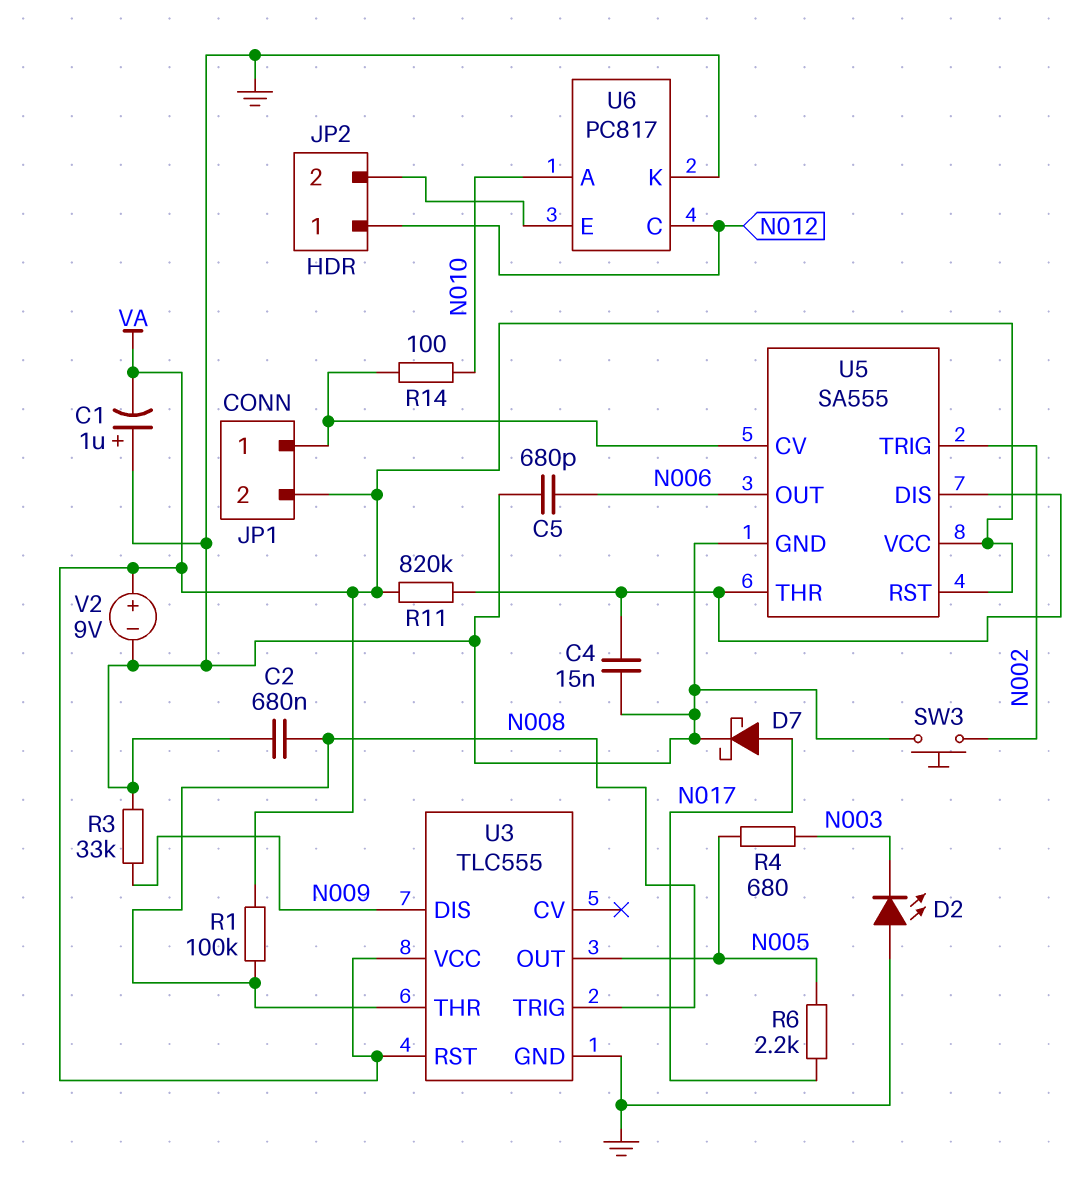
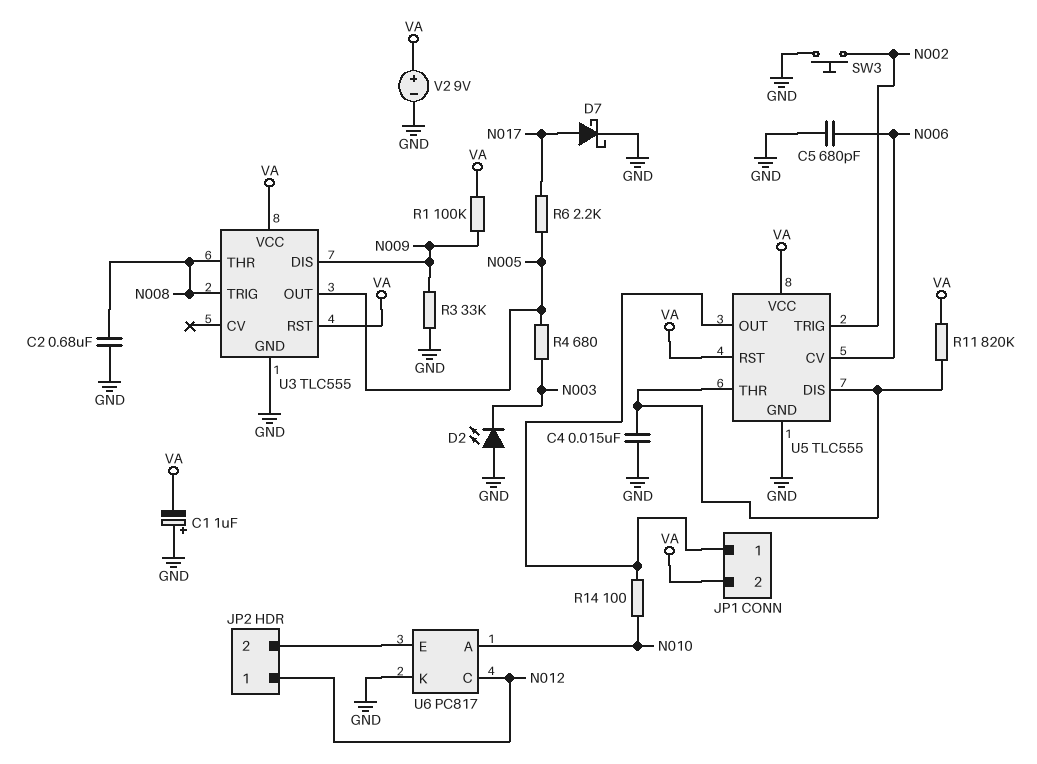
R1: 100k (N008, VA) -> 100k (N009, VA)
U5: SA555 -> TLC555
U5 pin CV: JP1/1 -> N006
U5 pin OUT: N006 -> JP1/1

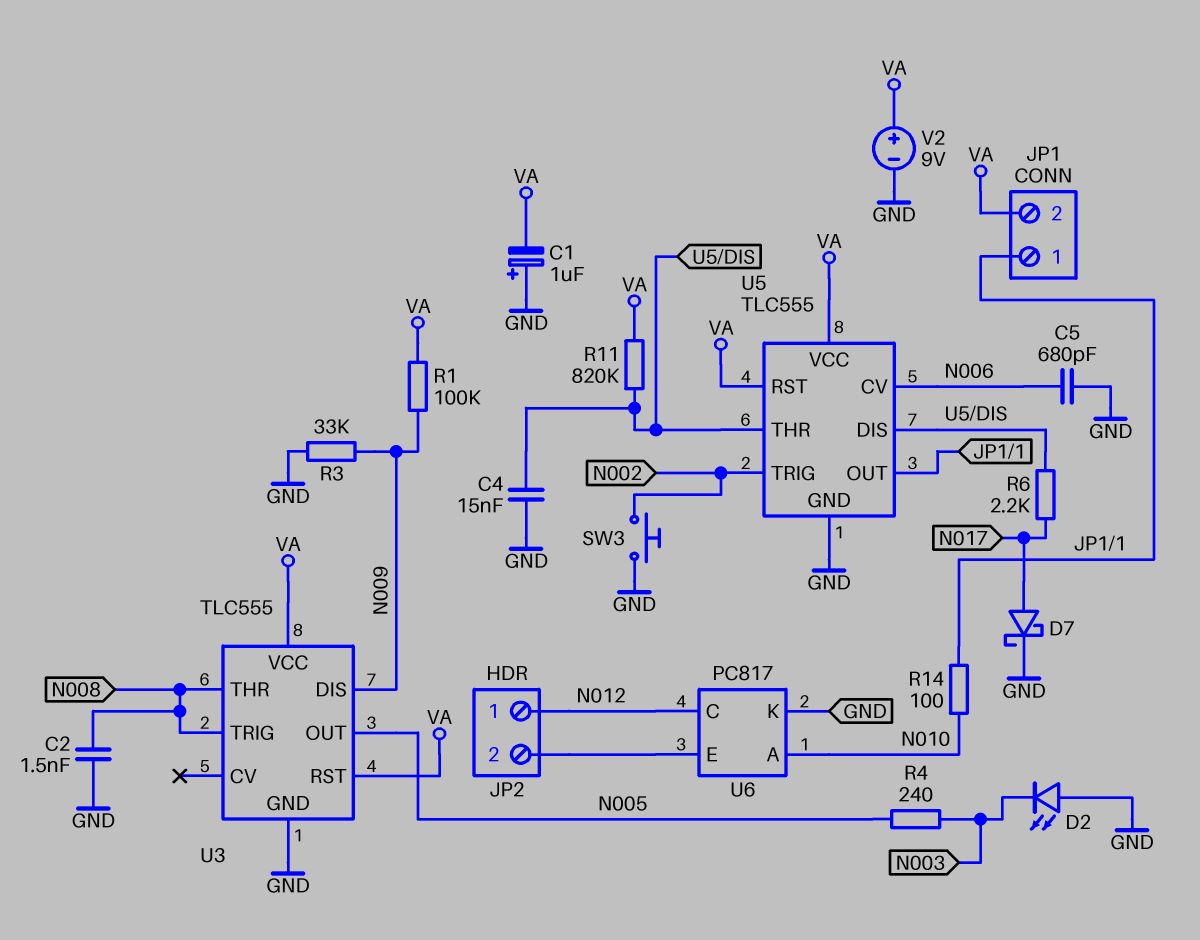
C2: 680nF (GND, N008) -> 1.5nF (GND, N008)
R4: 680 (N003, N005) -> 240 (N003, N005)
R6: 2.2k (N005, N017) -> 2.2k (N017, U5/DIS)

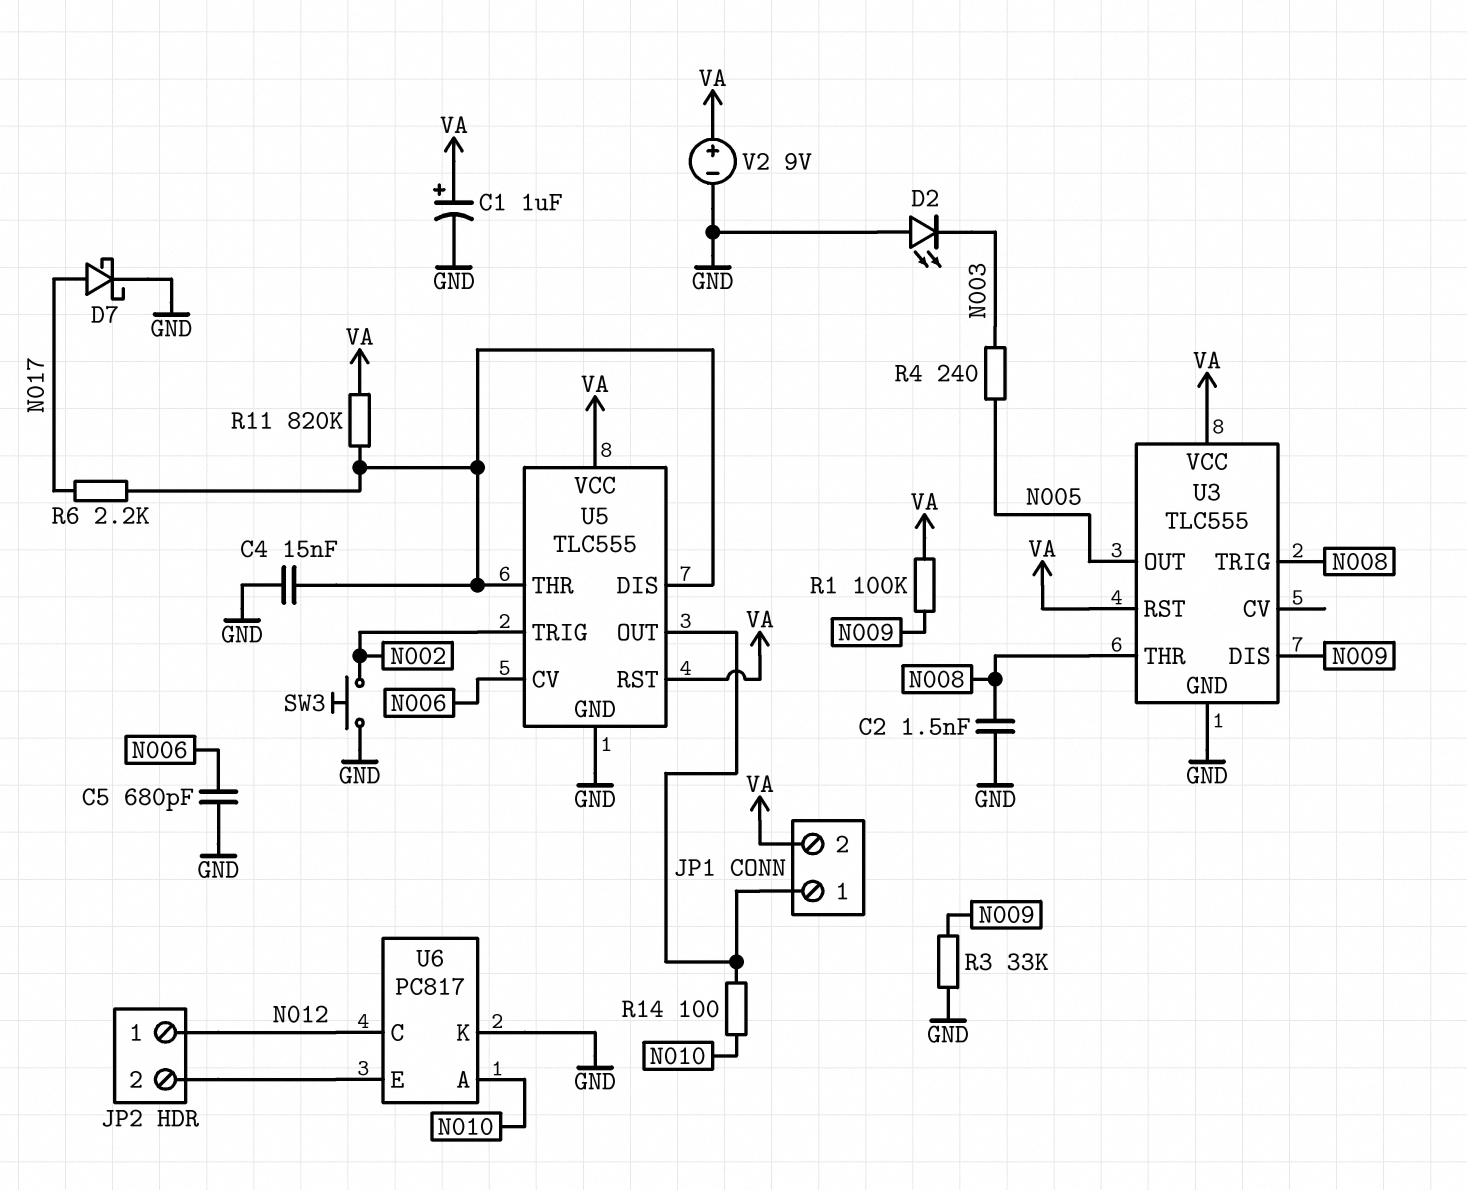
C1: 1uF (plus GND, minus VA) -> 1uF (plus VA, minus GND)

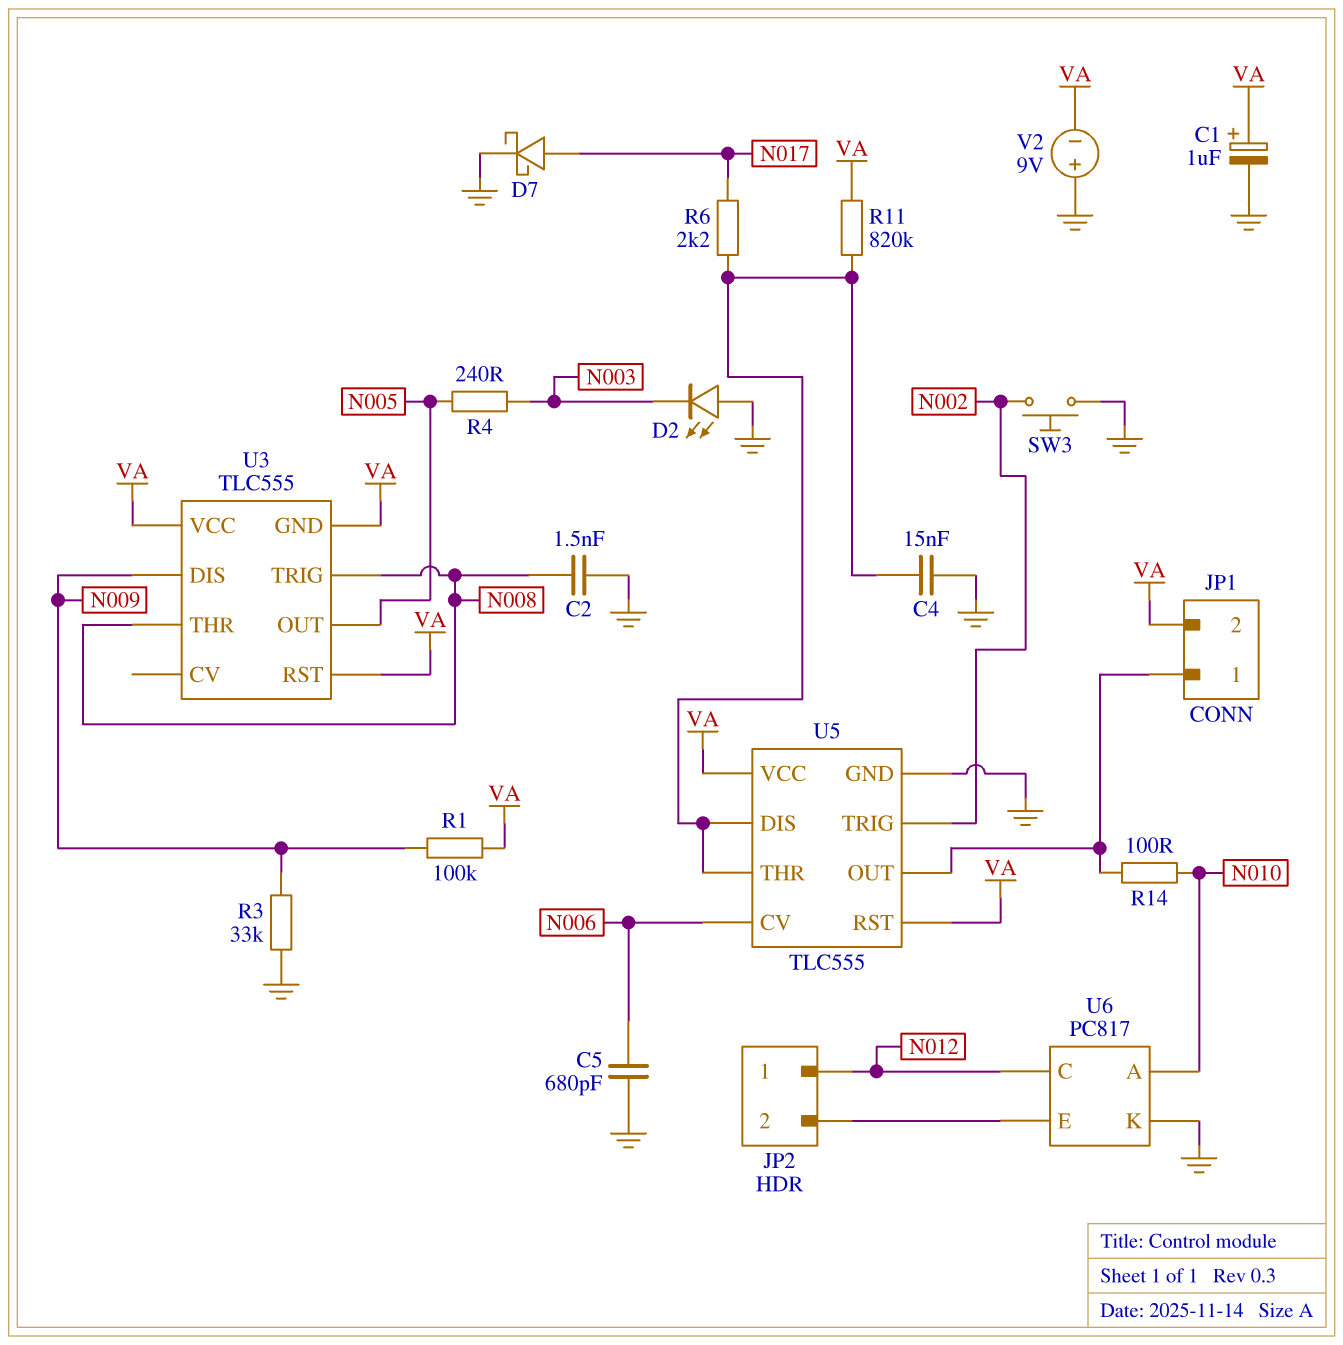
U3 pin GND: GND -> VA
V2: 9V (plus VA, minus GND) -> 9V (plus GND, minus VA)

